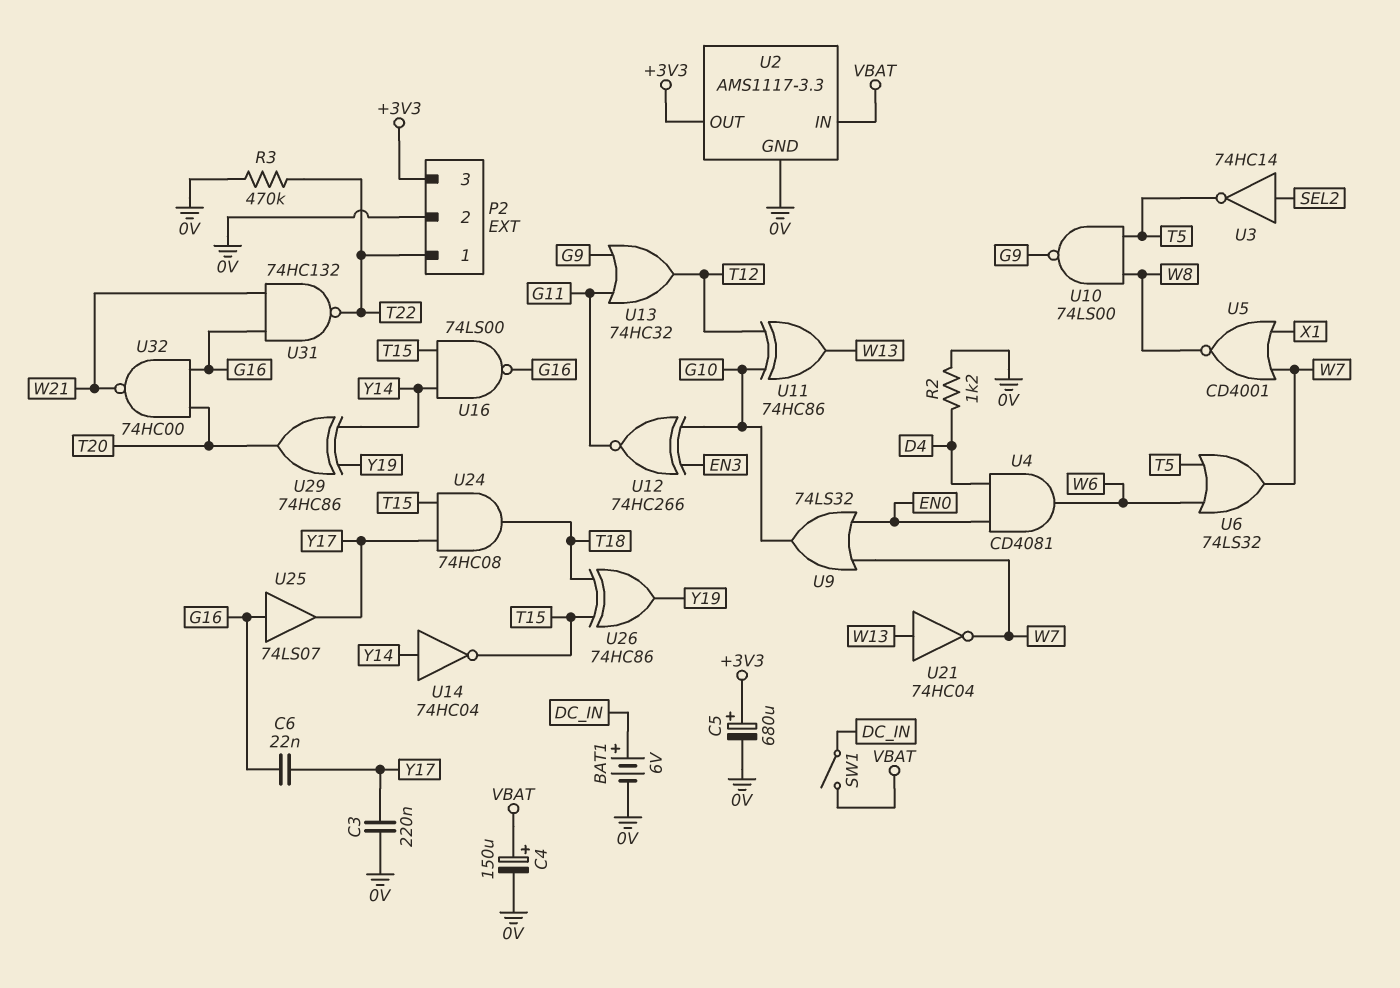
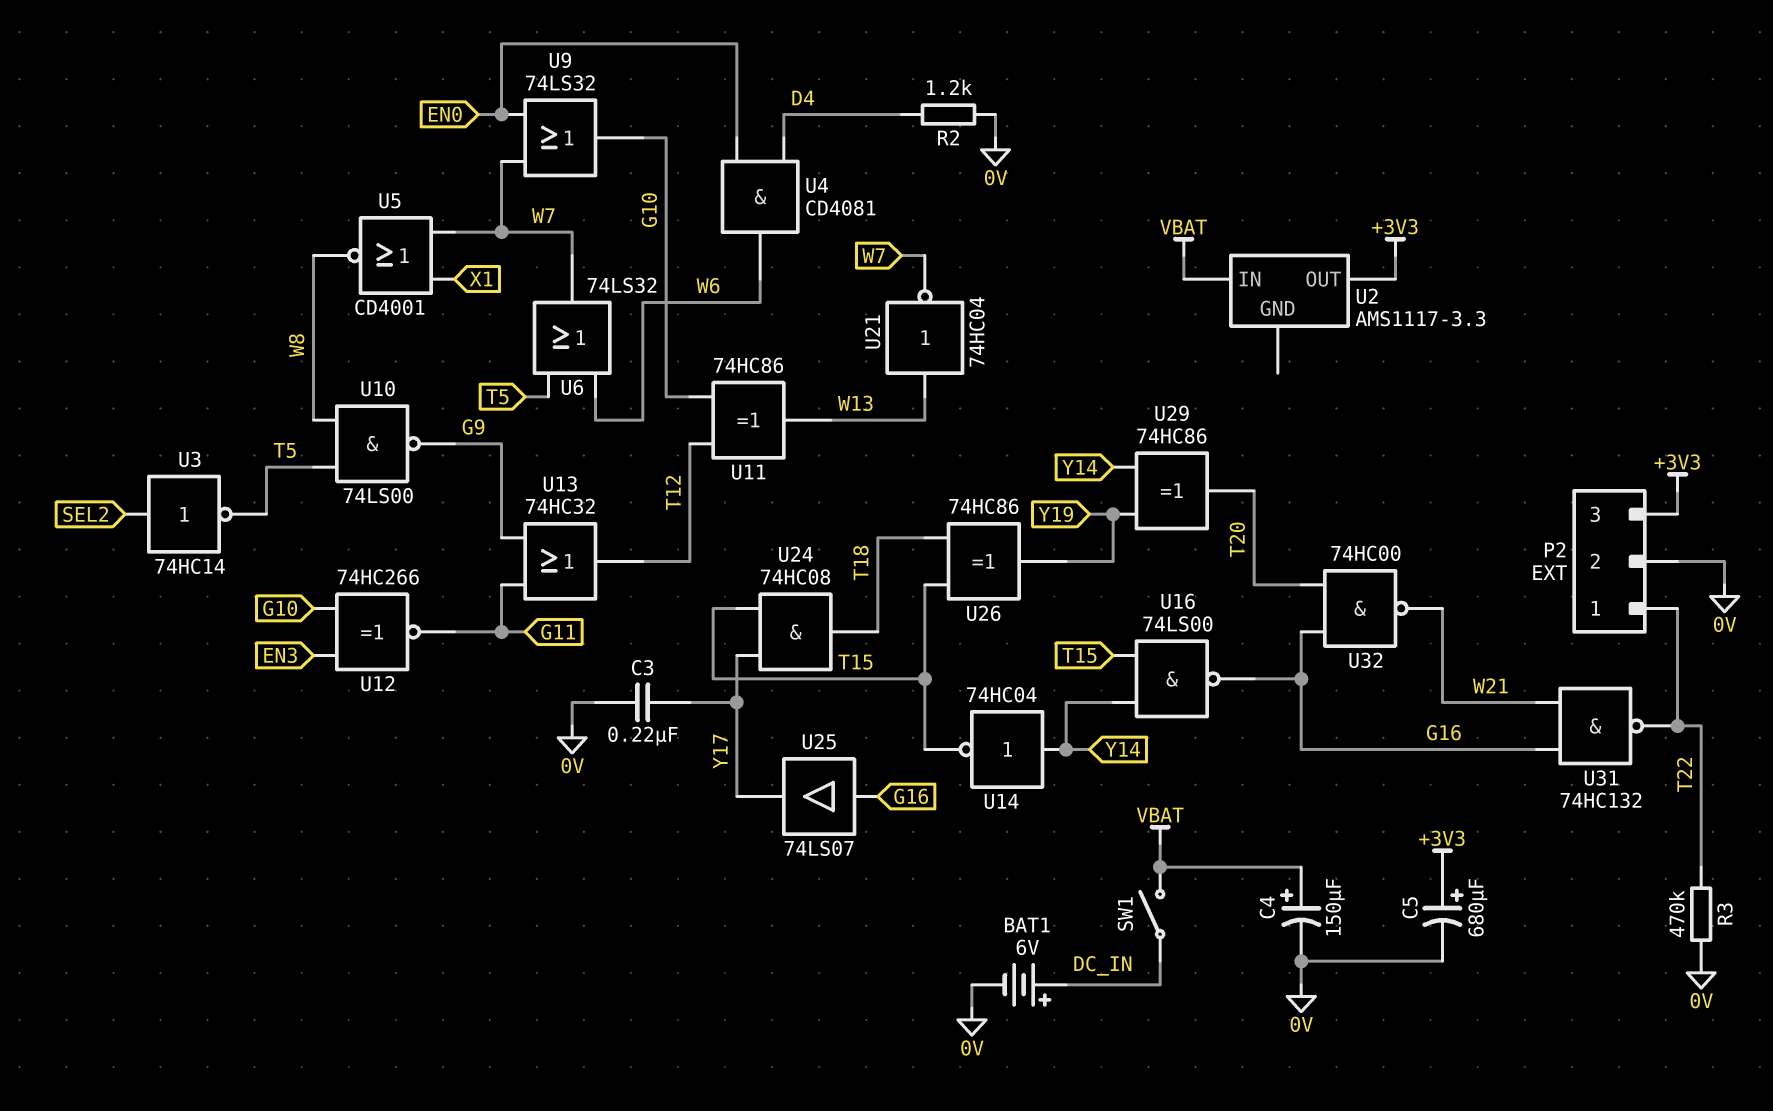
C6: 22nF (G16, Y17) -> none
U2 pin GND: 0V -> none

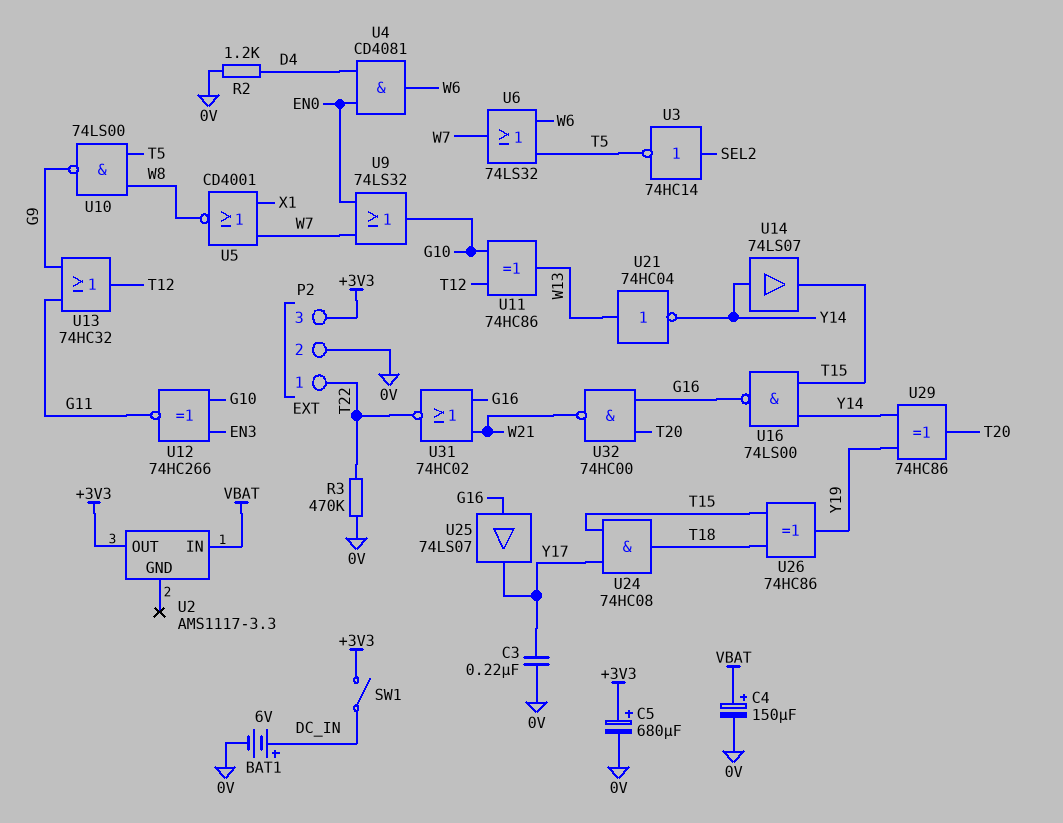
SW1: switch (DC_IN, VBAT) -> switch (+3V3, DC_IN)
U14: NOT 74HC04 (in Y14, out T15) -> buffer 74LS07 (in Y14, out T15)
U21: NOT 74HC04 (in W13, out W7) -> NOT 74HC04 (in W13, out Y14)
U31: NAND 74HC132 (in G16, in W21, out T22) -> NOR 74HC02 (in G16, in W21, out T22)

